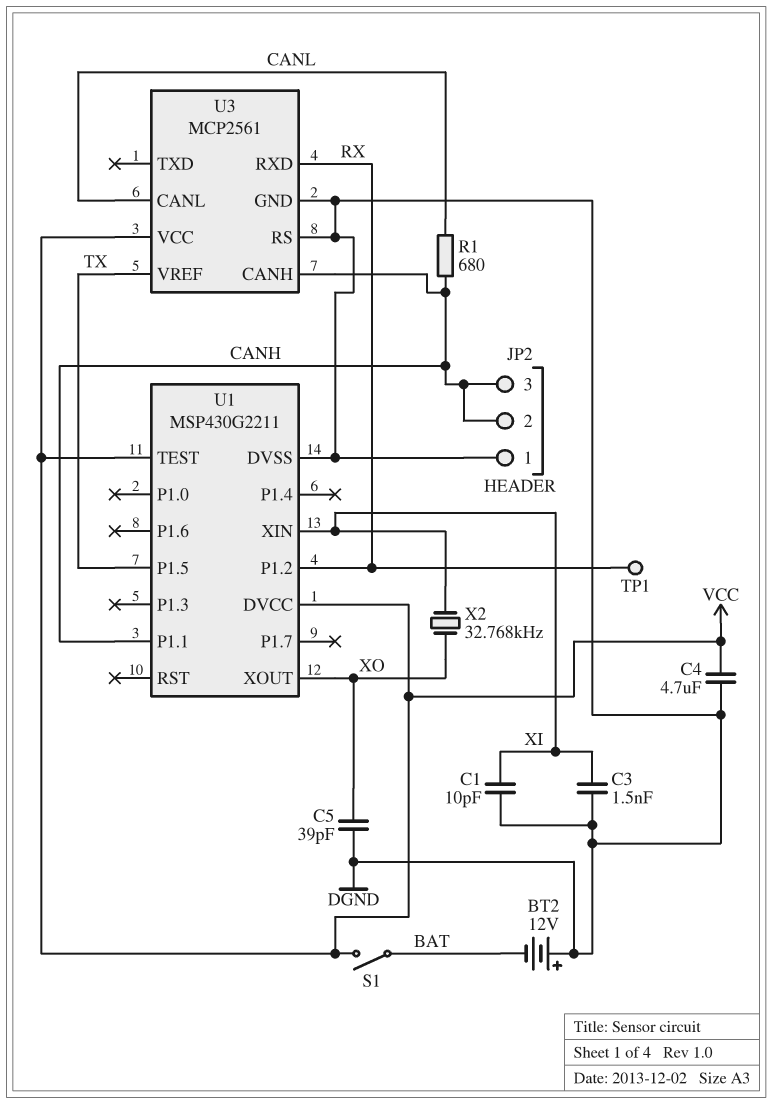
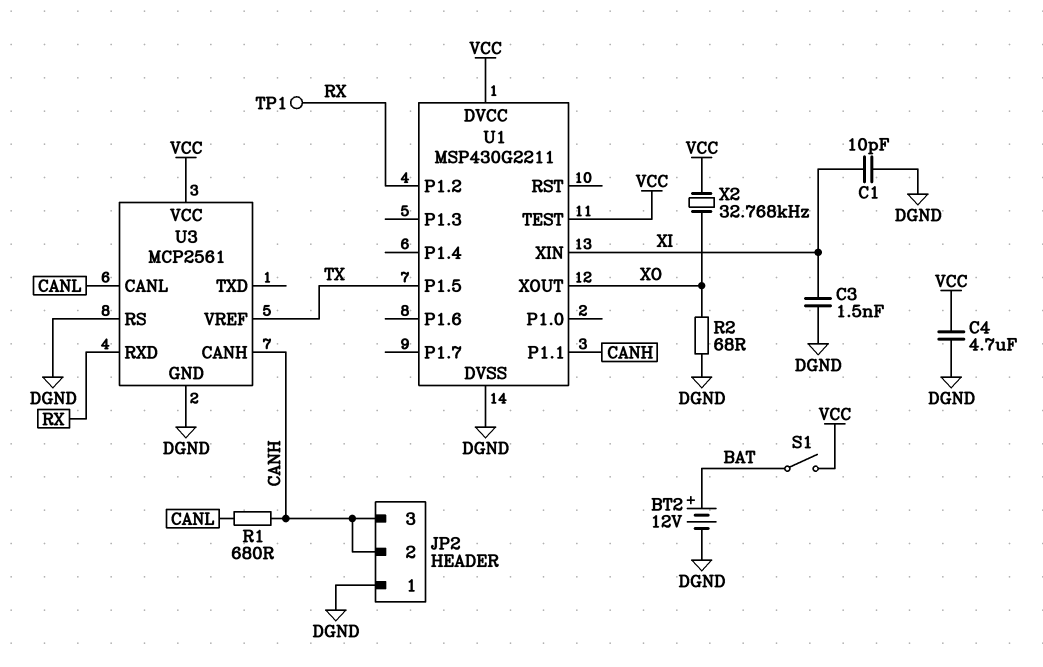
BT2: 12V (plus DGND, minus BAT) -> 12V (plus BAT, minus DGND)
C5: 39pF (DGND, XO) -> none
R2: none -> 68 (DGND, XO)
X2: 32.768kHz (XI, XO) -> 32.768kHz (VCC, XO)

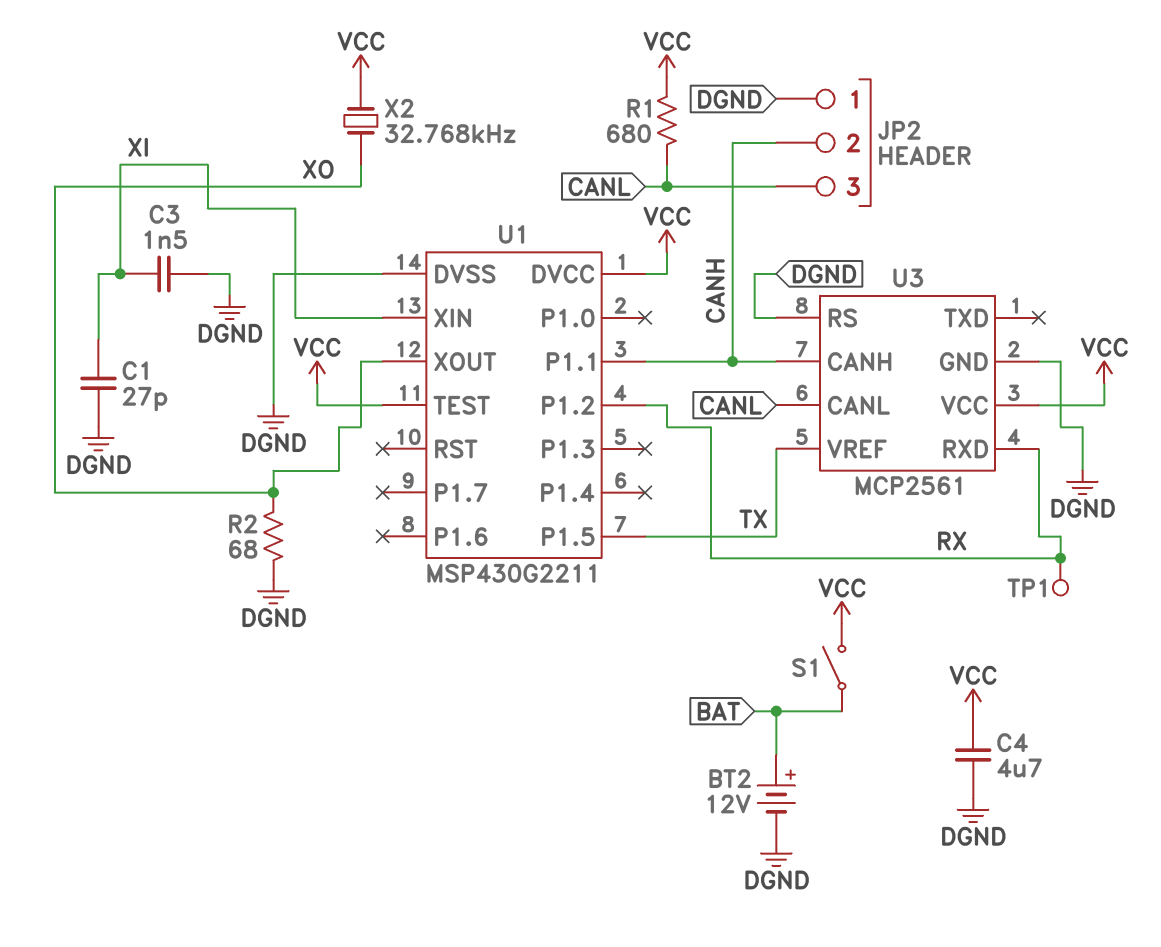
C1: 10pF (DGND, XI) -> 27pF (DGND, XI)
JP2 pin 3: CANH -> CANL
R1: 680 (CANH, CANL) -> 680 (CANL, VCC)

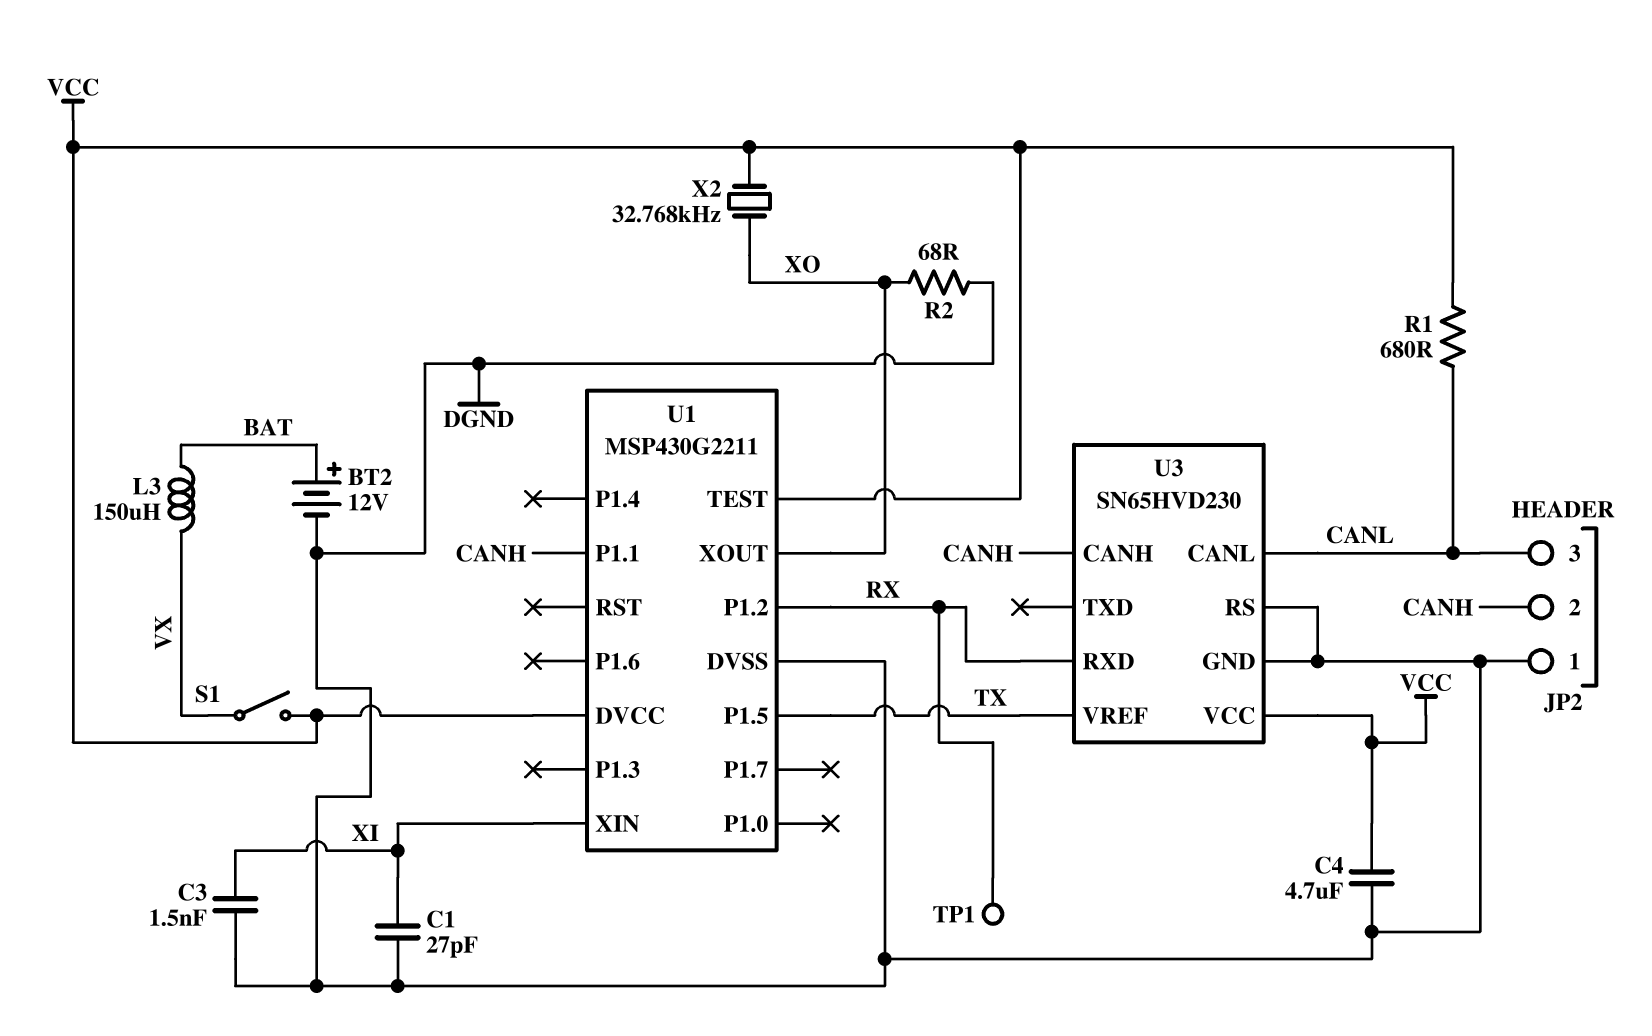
L3: none -> 150uH (BAT, VX)
S1: switch (BAT, VCC) -> switch (VCC, VX)
U3: MCP2561 -> SN65HVD230

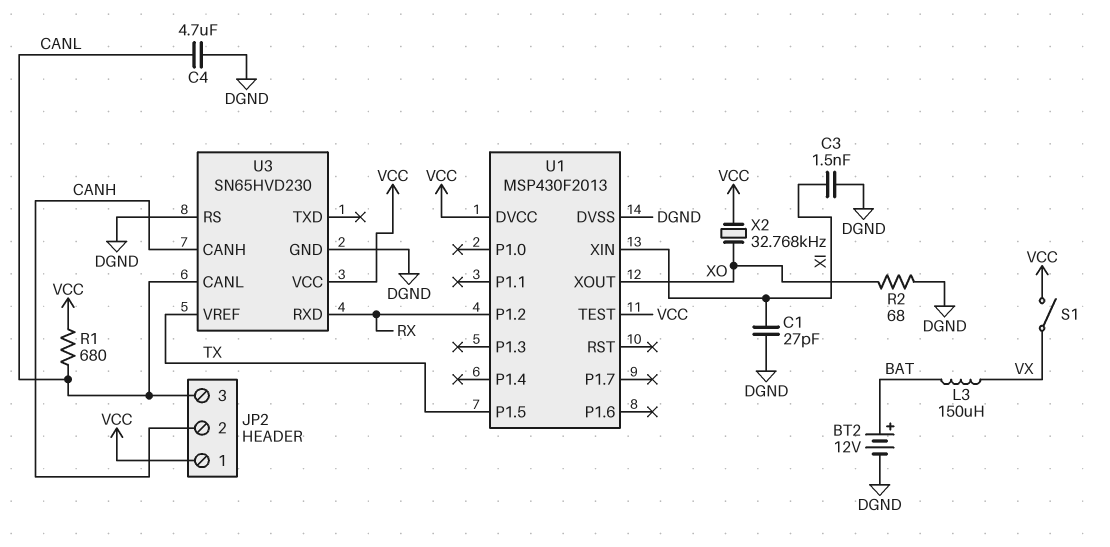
C4: 4.7uF (DGND, VCC) -> 4.7uF (CANL, DGND)
JP2 pin 1: DGND -> VCC
TP1: test point (RX) -> none
U1: MSP430G2211 -> MSP430F2013
U1 pin P1.1: CANH -> none

